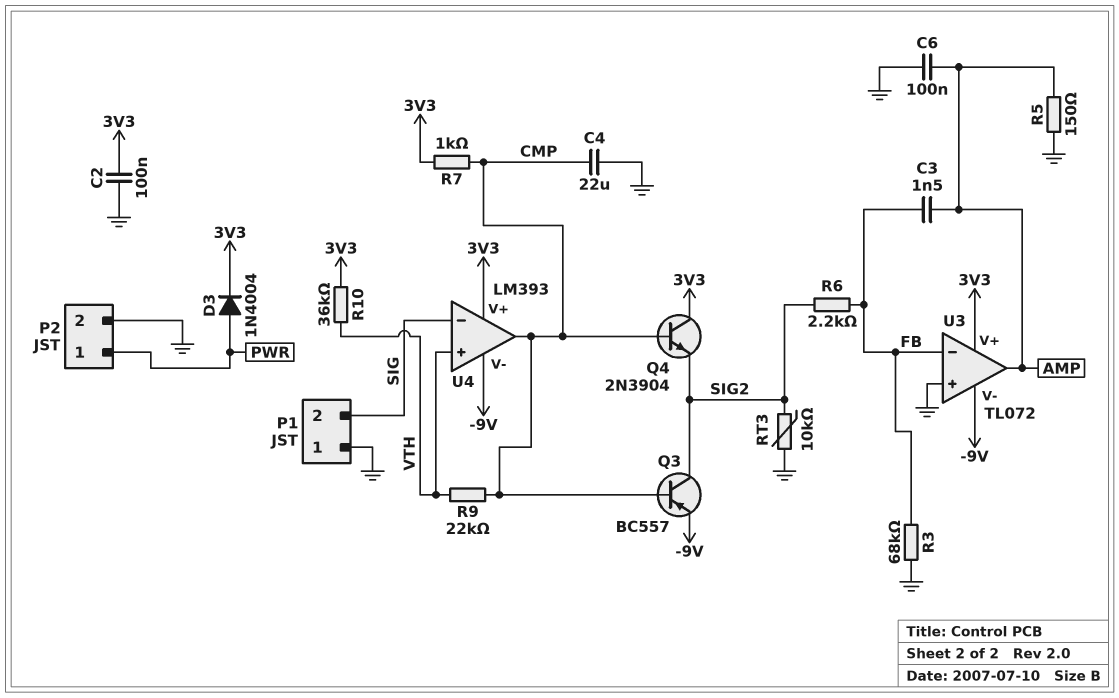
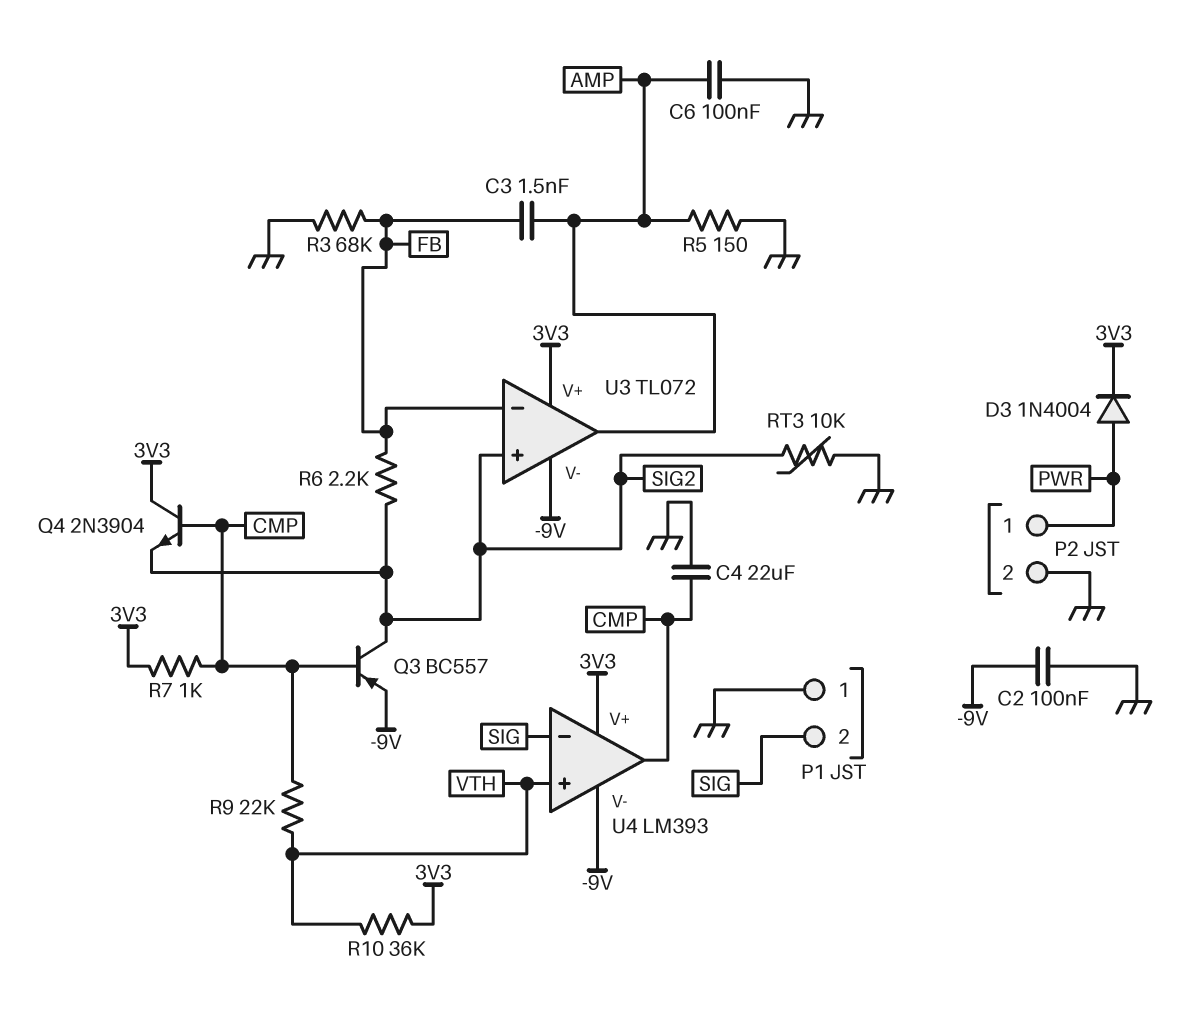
C2: 100nF (3V3, GND) -> 100nF (-9V, GND)
U3 pin in+: GND -> SIG2

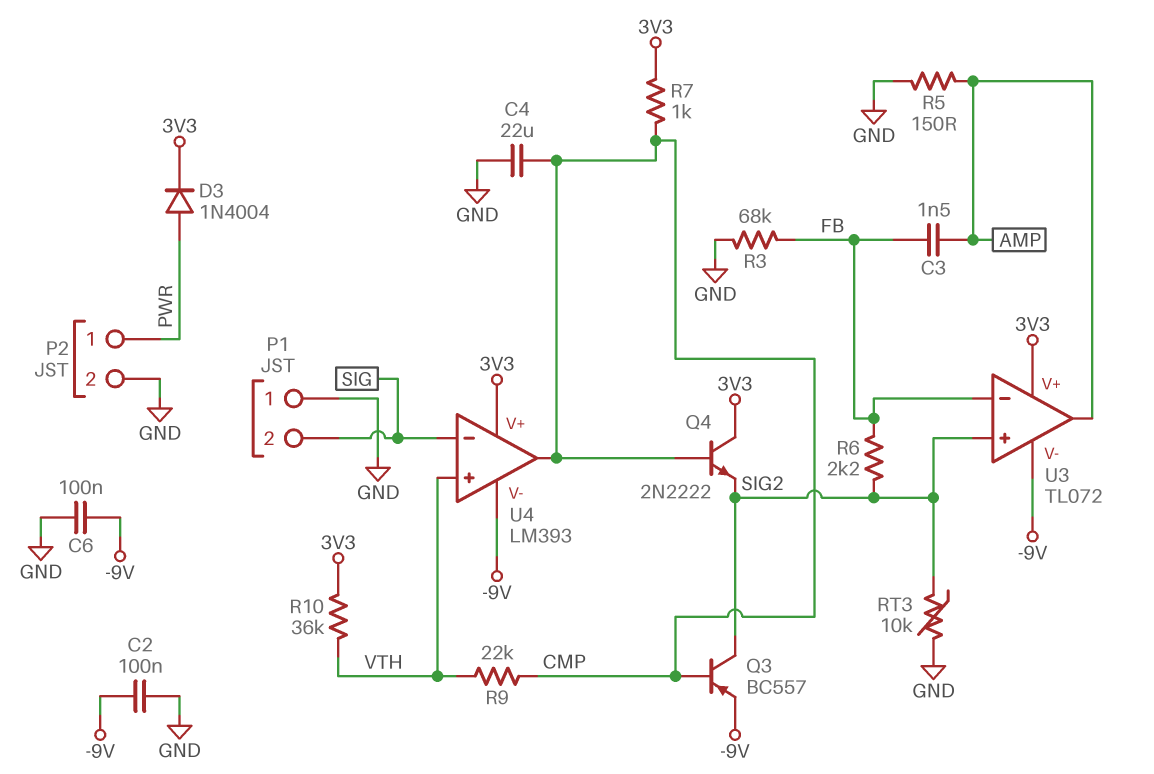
C6: 100nF (AMP, GND) -> 100nF (-9V, GND)
Q4: NPN 2N3904 (B CMP, C 3V3, E SIG2) -> NPN 2N2222 (B CMP, C 3V3, E SIG2)

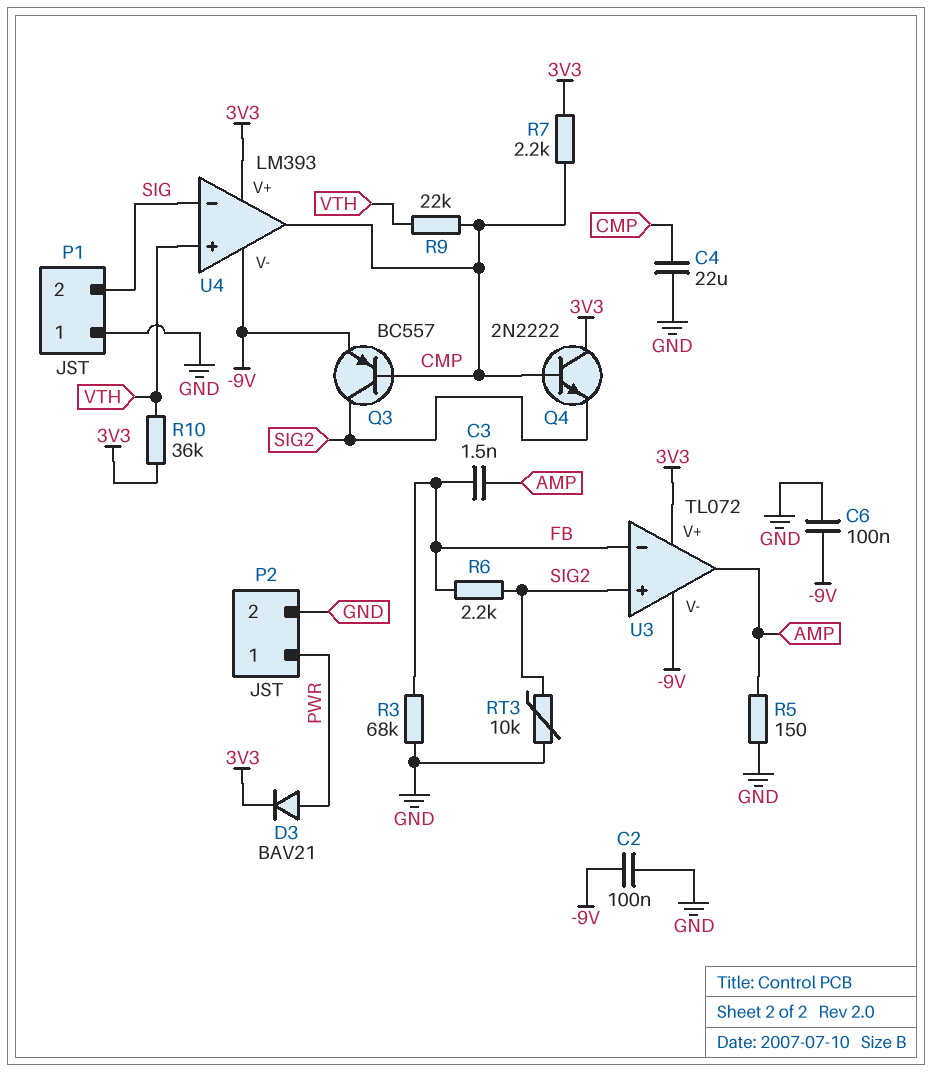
D3: diode 1N4004 (A PWR, K 3V3) -> diode BAV21 (A PWR, K 3V3)
R7: 1k (3V3, CMP) -> 2.2k (3V3, CMP)

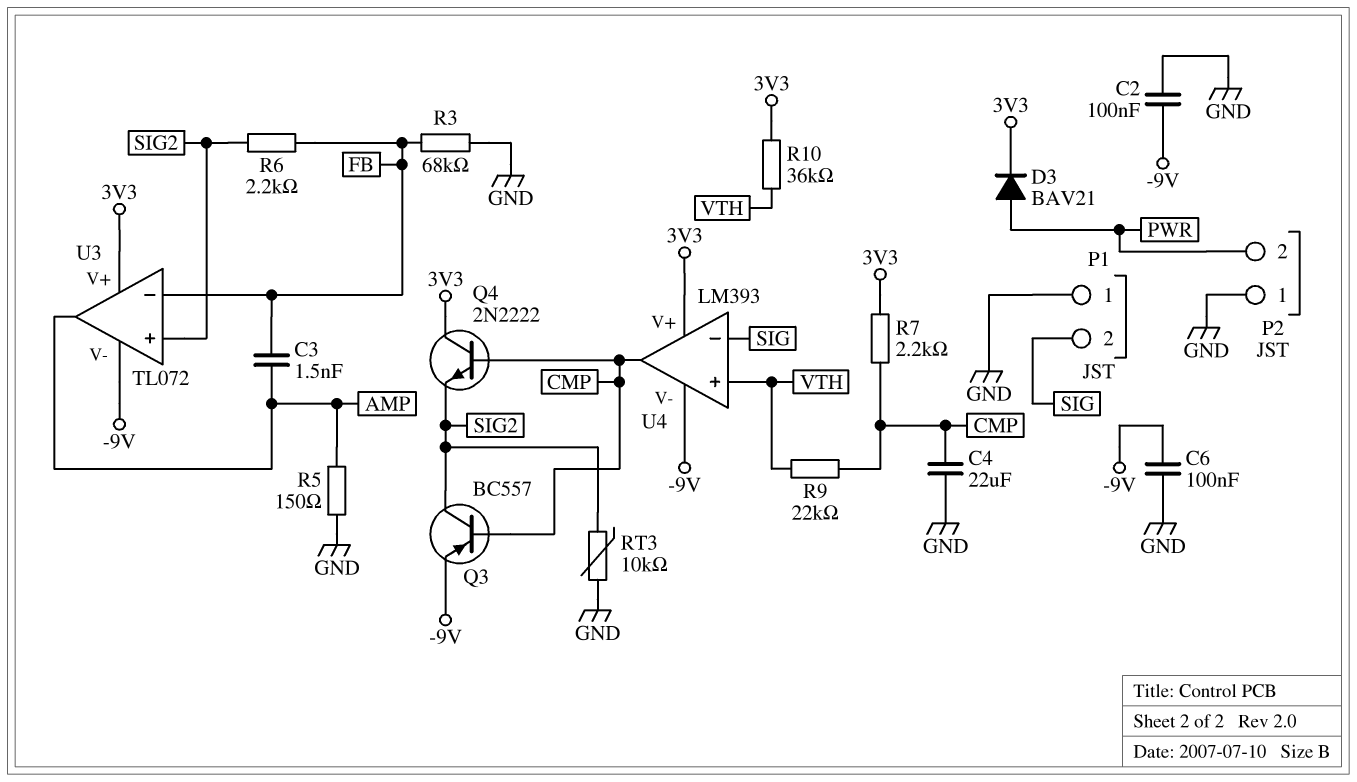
P2 pin 1: PWR -> GND
P2 pin 2: GND -> PWR

